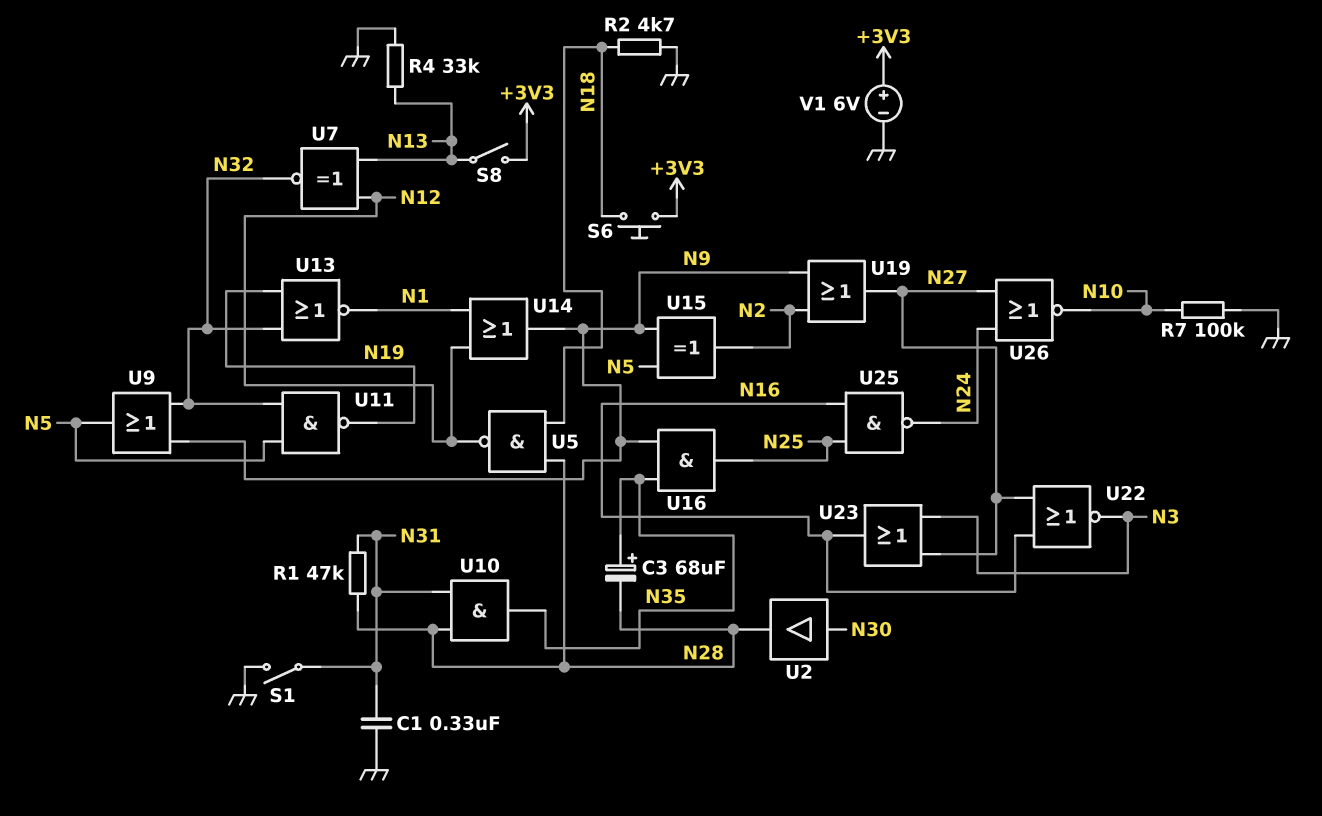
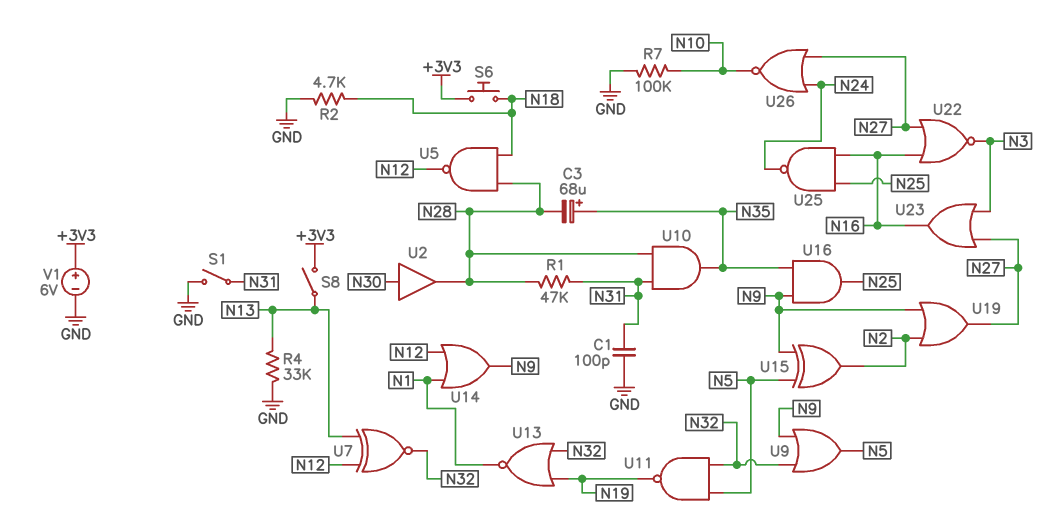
C1: 330nF (GND, N31) -> 100pF (GND, N31)

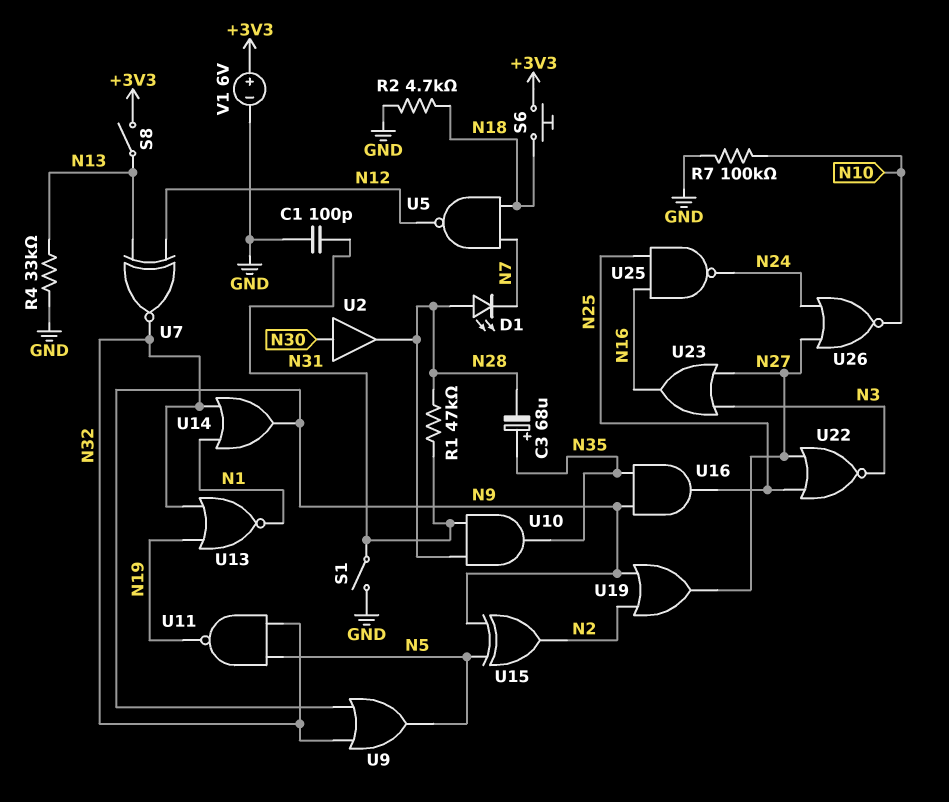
D1: none -> LED (A N28, K N7)
U5: NAND (in N18, in N28, out N12) -> NAND (in N7, in N18, out N12)
U14: OR (in N1, in N12, out N9) -> OR (in N1, in N32, out N9)
U22: NOR (in N16, in N27, out N3) -> NOR (in N25, in N27, out N3)

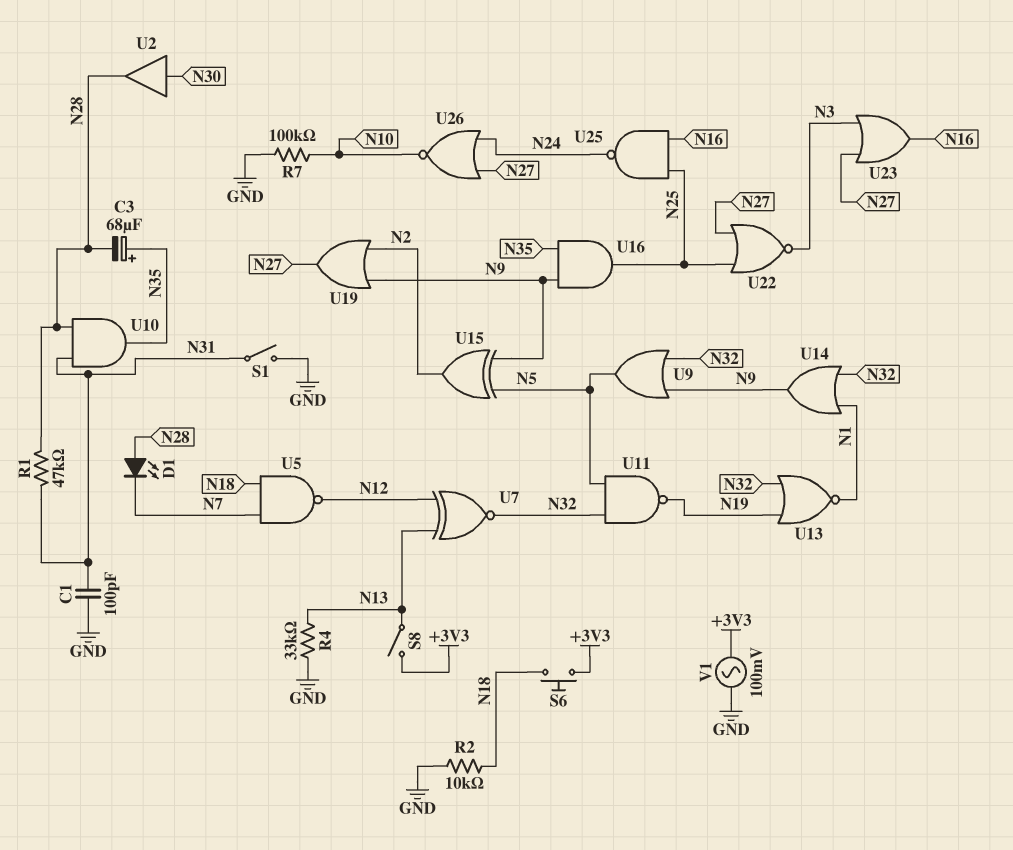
R2: 4.7k (GND, N18) -> 10k (GND, N18)
V1: 6V (plus +3V3, minus GND) -> AC 100mV (+3V3, GND)

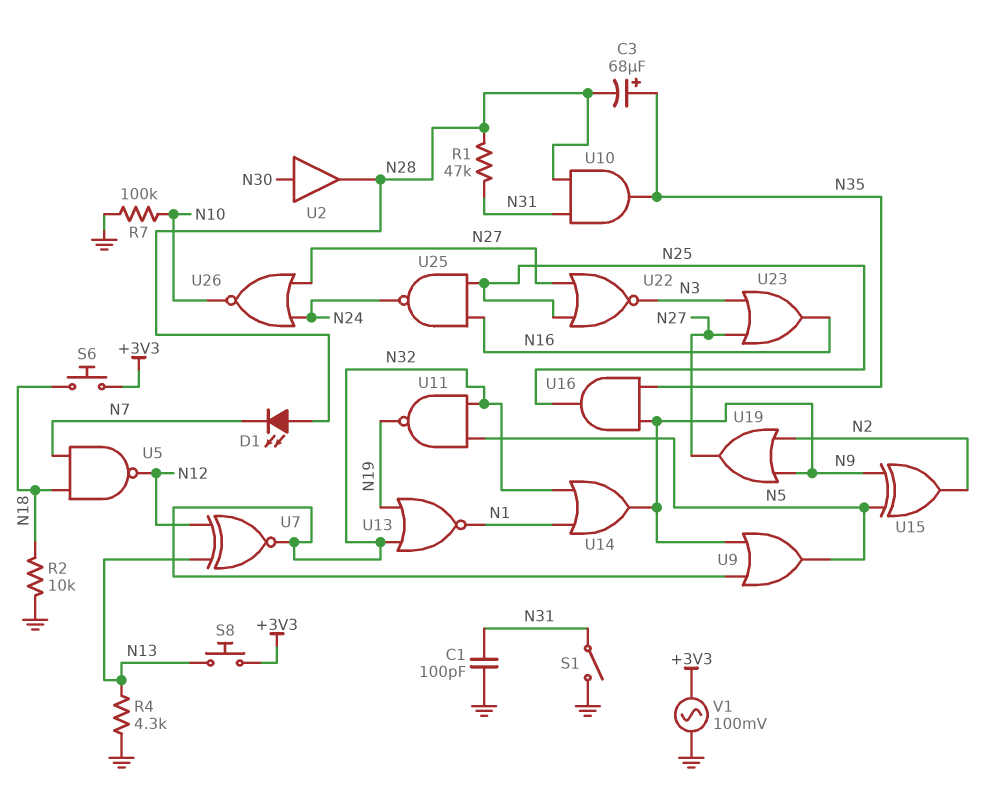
R4: 33k (GND, N13) -> 4.3k (GND, N13)
S8: switch (+3V3, N13) -> button (+3V3, N13)

